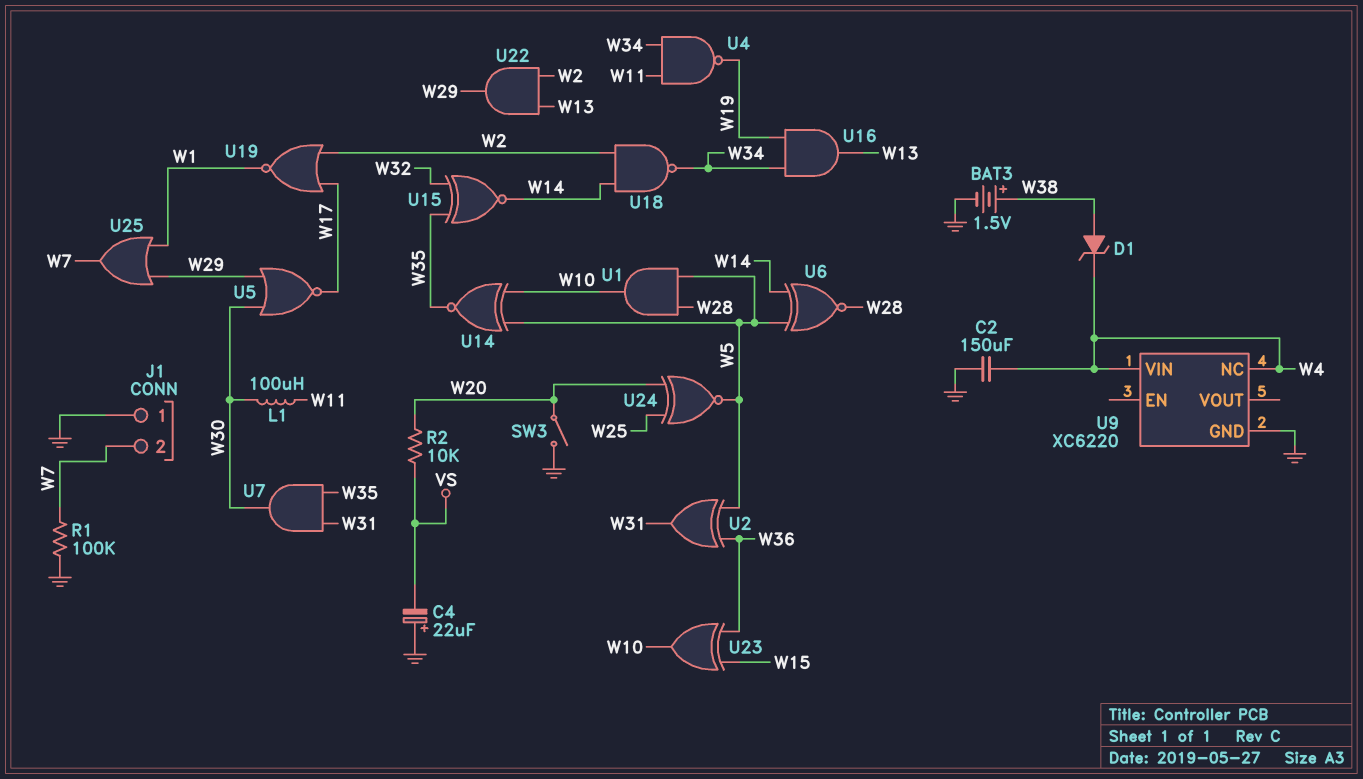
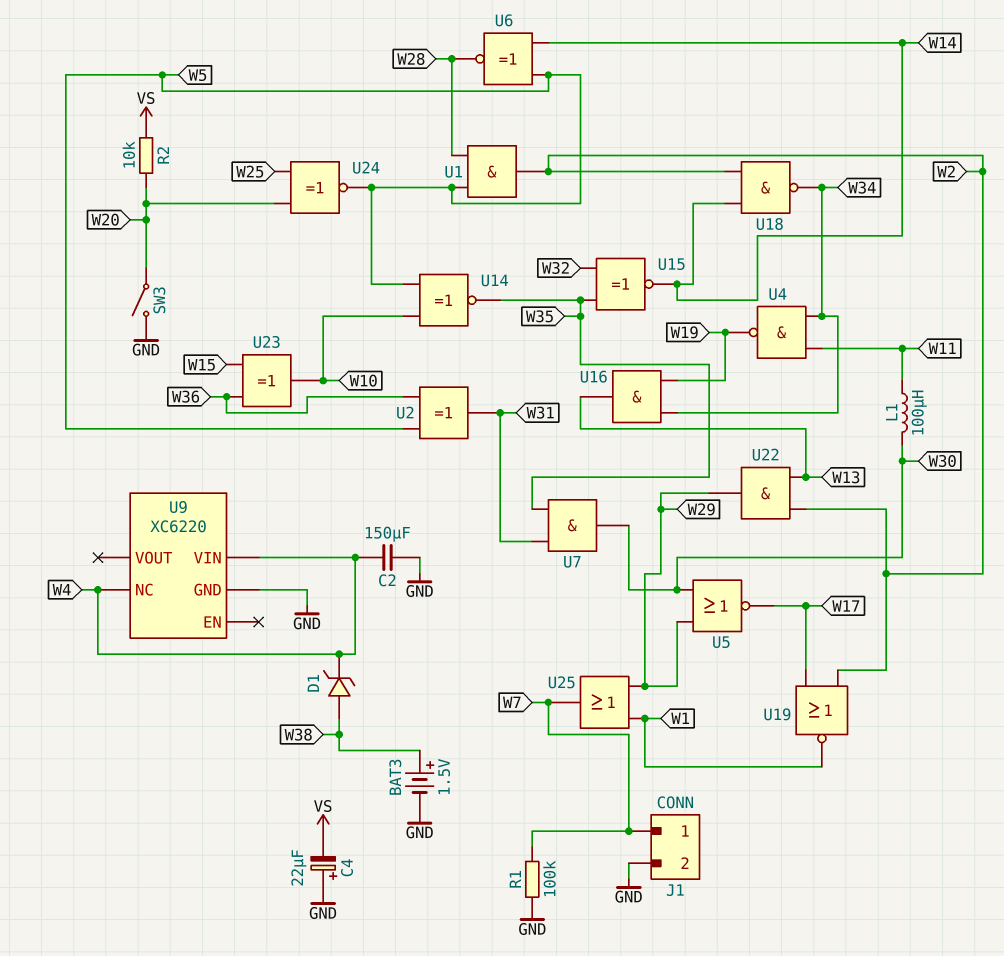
J1 pin 1: GND -> W7
J1 pin 2: W7 -> GND
U1: AND (in W5, in W28, out W10) -> AND (in W5, in W28, out W2)

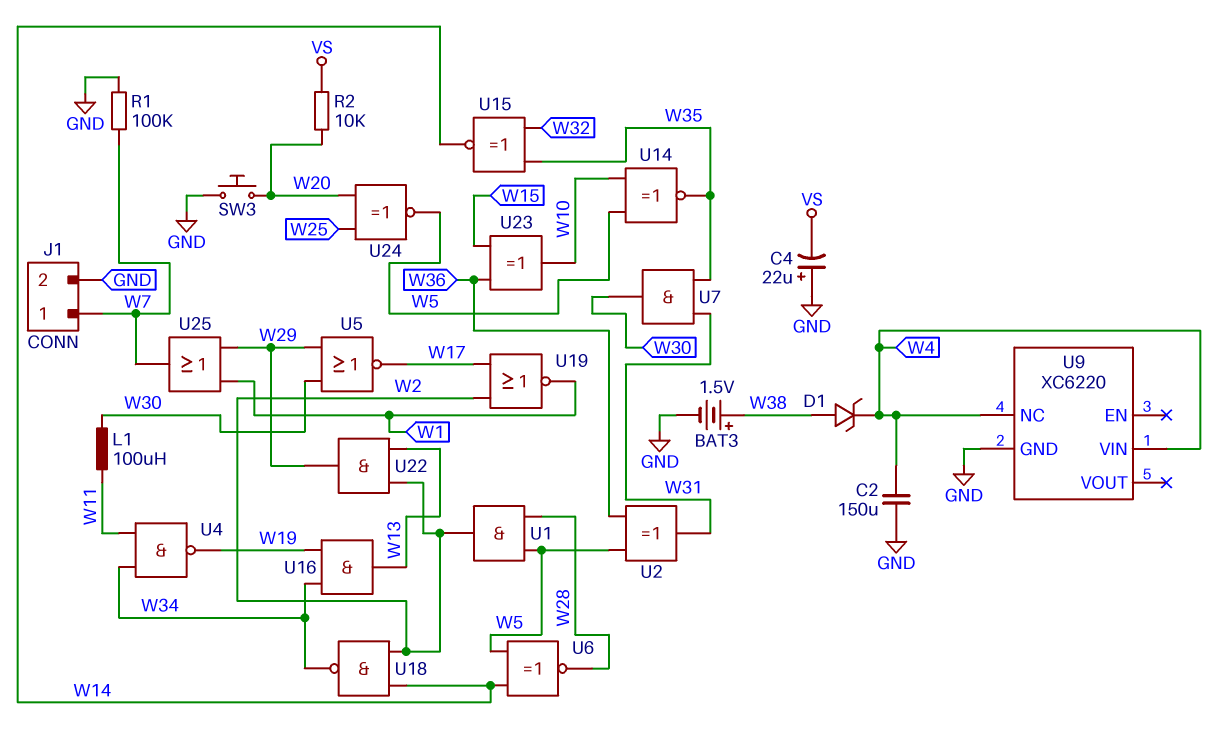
SW3: switch (GND, W20) -> button (GND, W20)

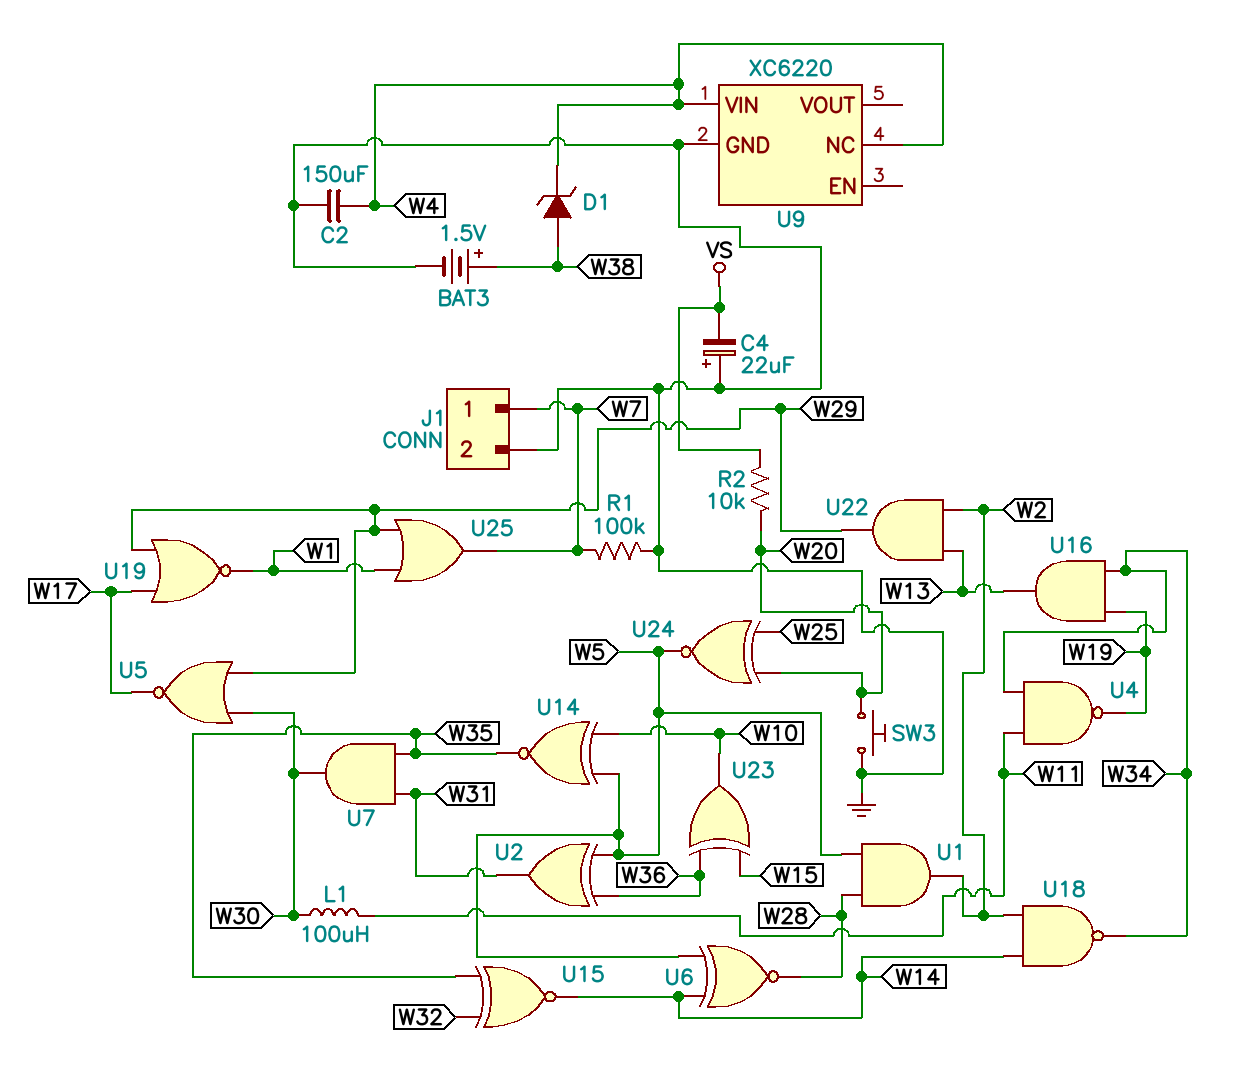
U19: NOR (in W2, in W17, out W1) -> NOR (in W17, in W29, out W1)

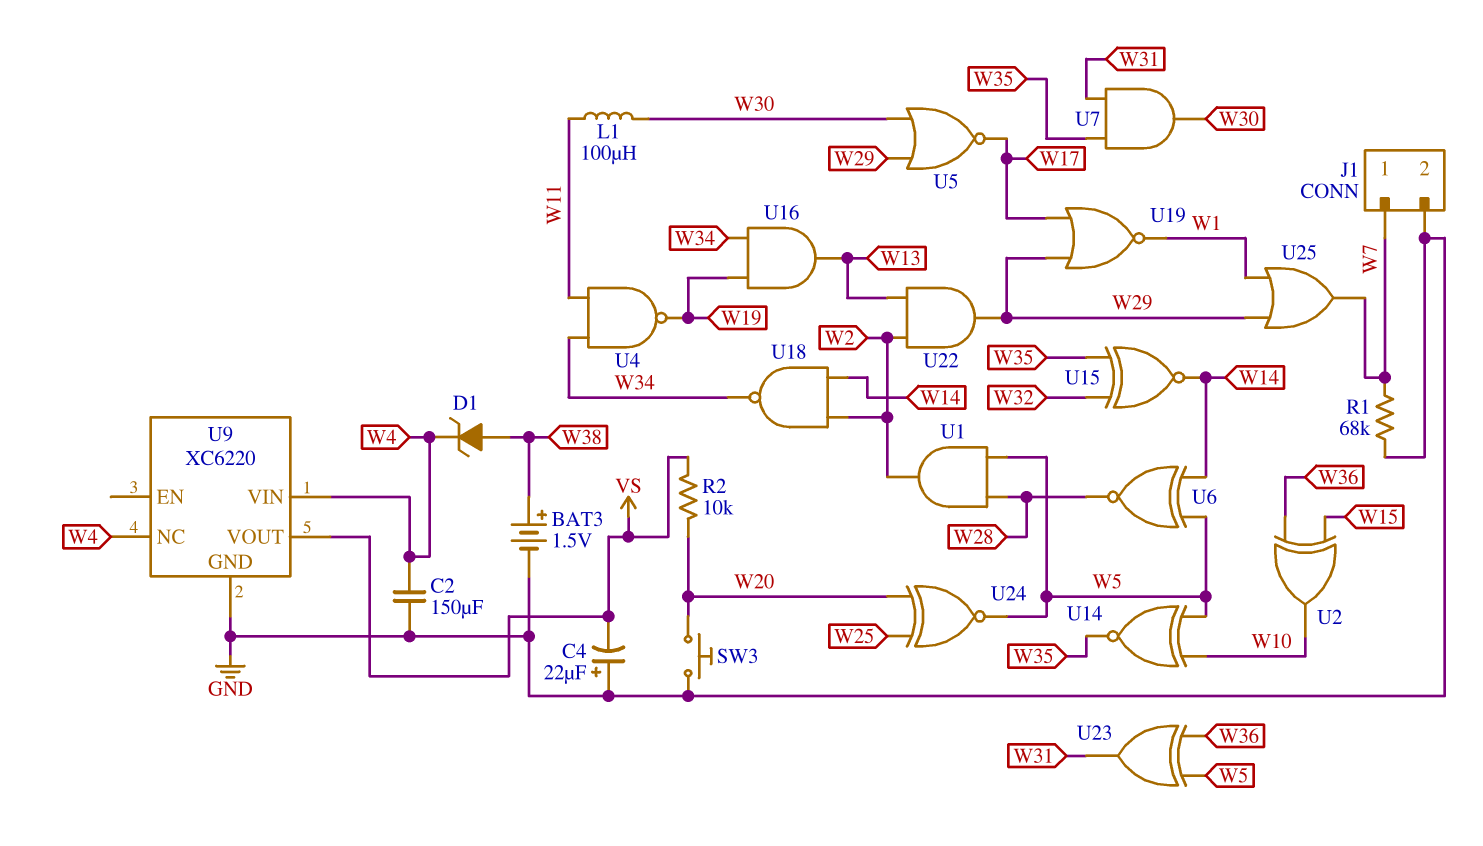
R1: 100k (GND, W7) -> 68k (GND, W7)
U2: XOR (in W5, in W36, out W31) -> XOR (in W15, in W36, out W10)
U9 pin VOUT: none -> VS
U23: XOR (in W15, in W36, out W10) -> XOR (in W5, in W36, out W31)

